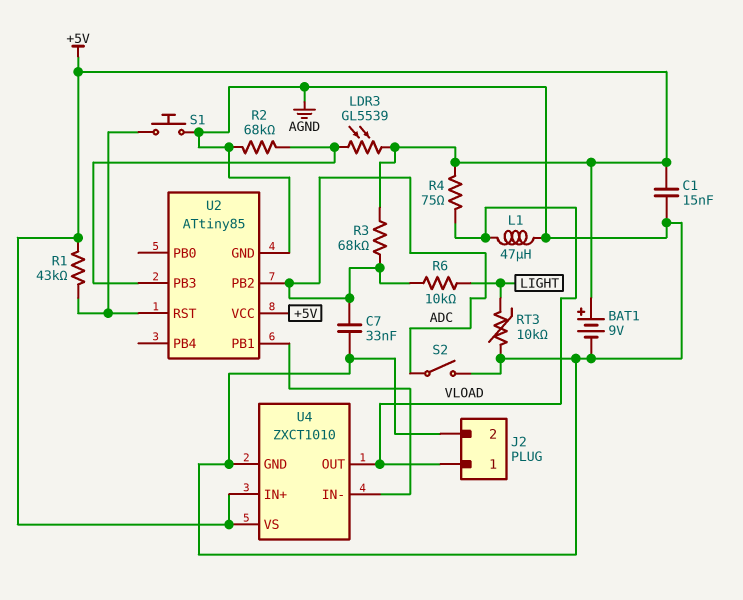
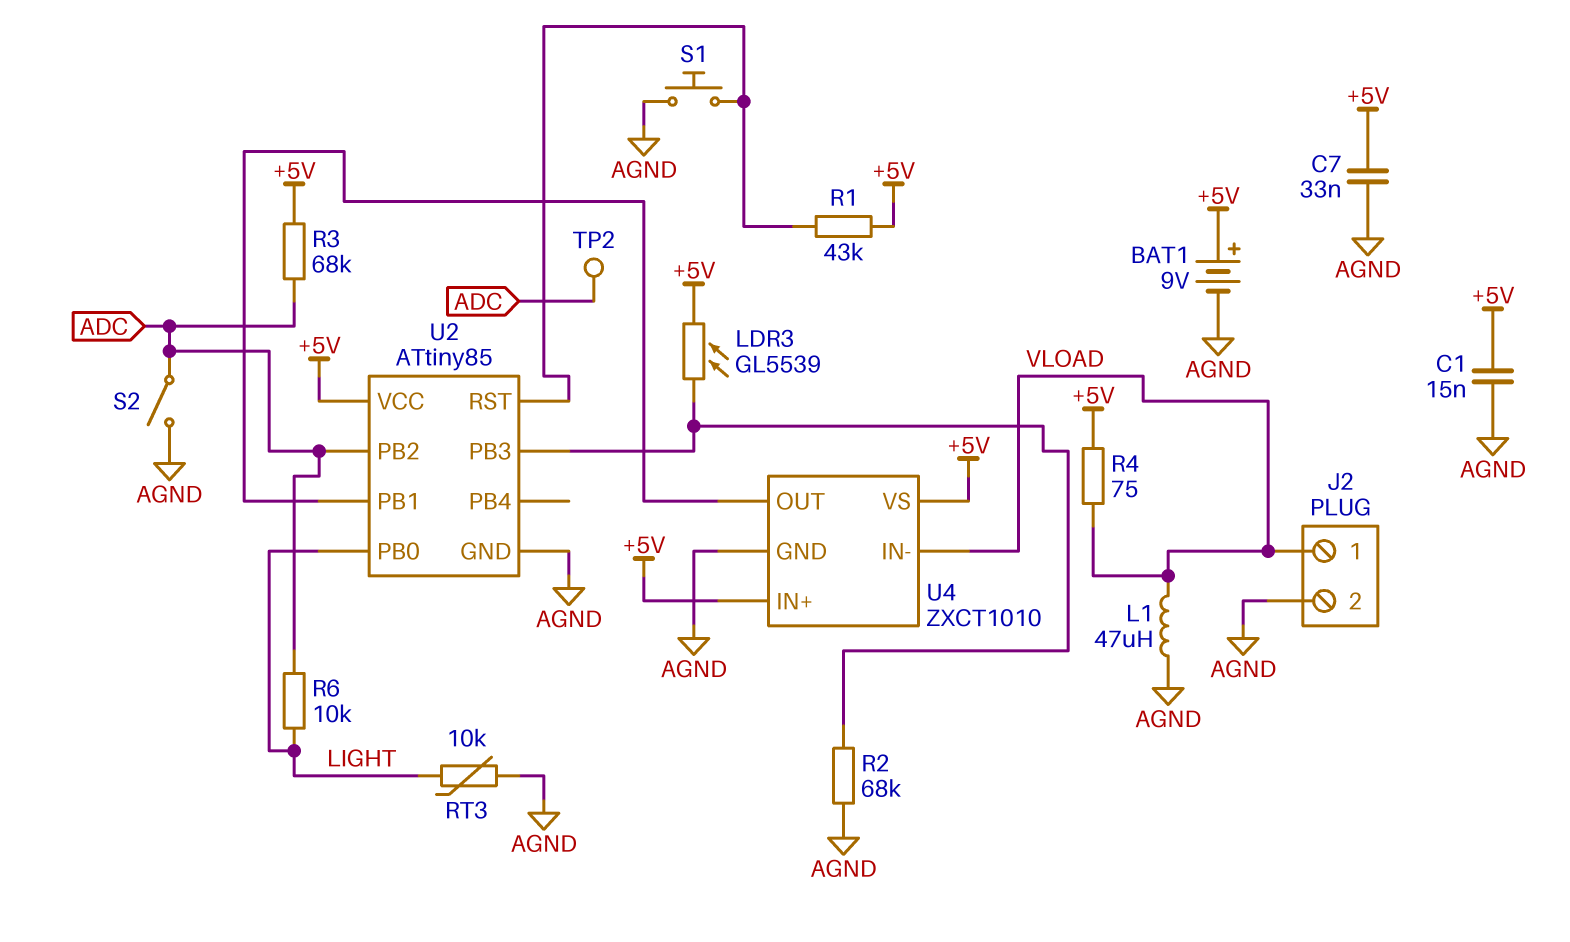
C7: 33nF (ADC, AGND) -> 33nF (+5V, AGND)
TP2: none -> test point (ADC)
U2 pin PB0: none -> LIGHT
U4 pin IN-: U2/PB1 -> VLOAD
U4 pin OUT: VLOAD -> U2/PB1

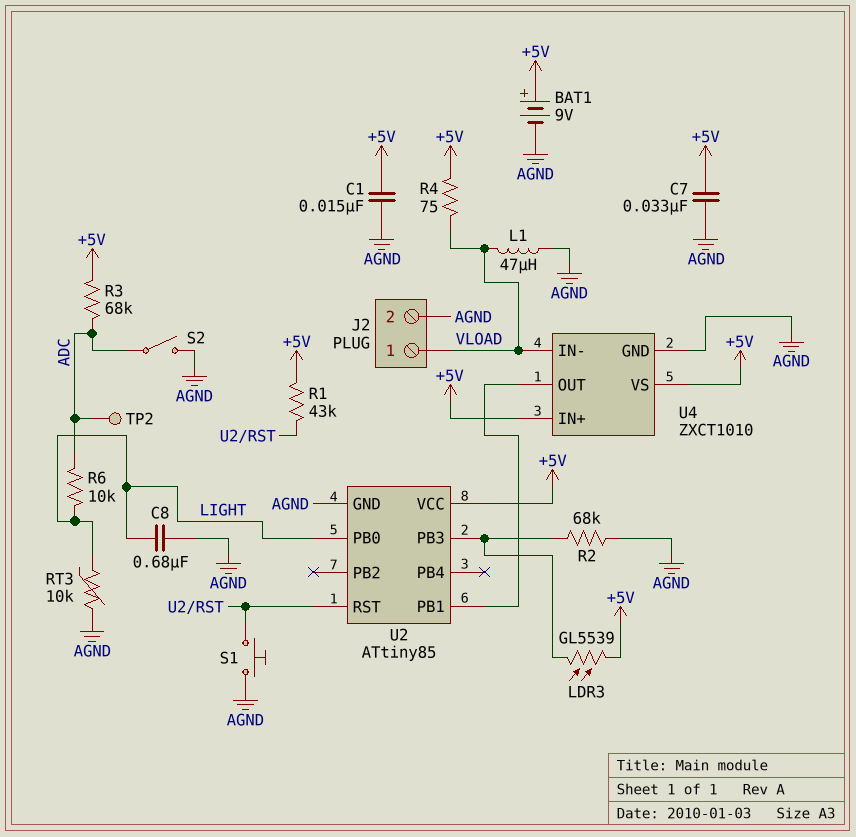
C8: none -> 680nF (AGND, LIGHT)
U2 pin PB2: ADC -> none

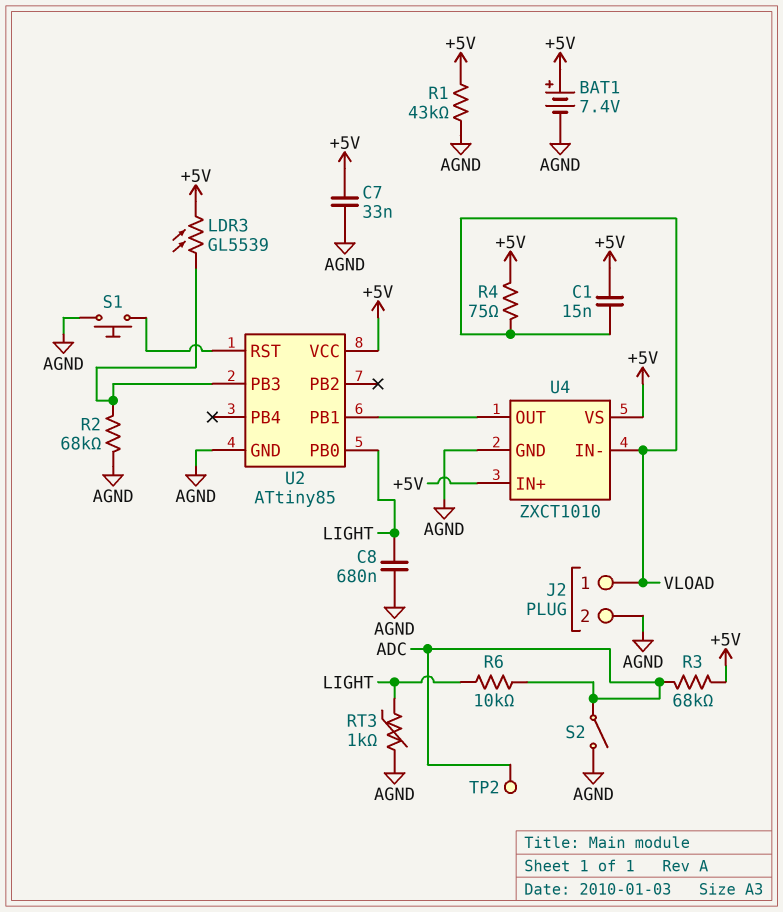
BAT1: 9V (plus +5V, minus AGND) -> 7.4V (plus +5V, minus AGND)
C1: 15nF (+5V, AGND) -> 15nF (+5V, VLOAD)
L1: 47uH (AGND, VLOAD) -> none
R1: 43k (+5V, U2/RST) -> 43k (+5V, AGND)
RT3: 10k (AGND, LIGHT) -> 1k (AGND, LIGHT)

